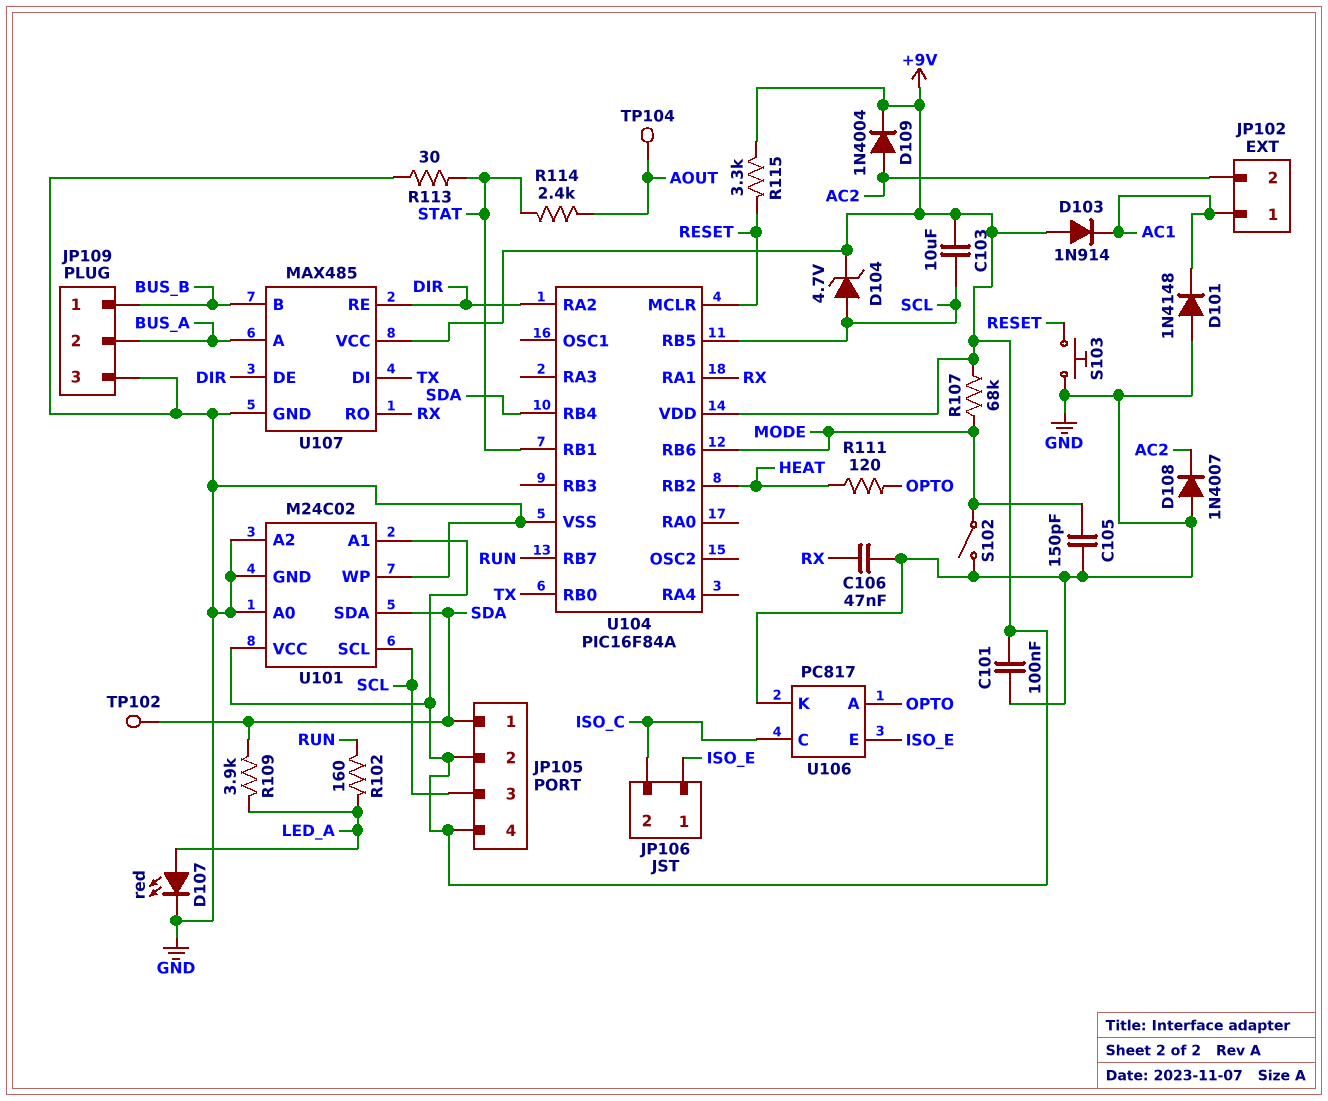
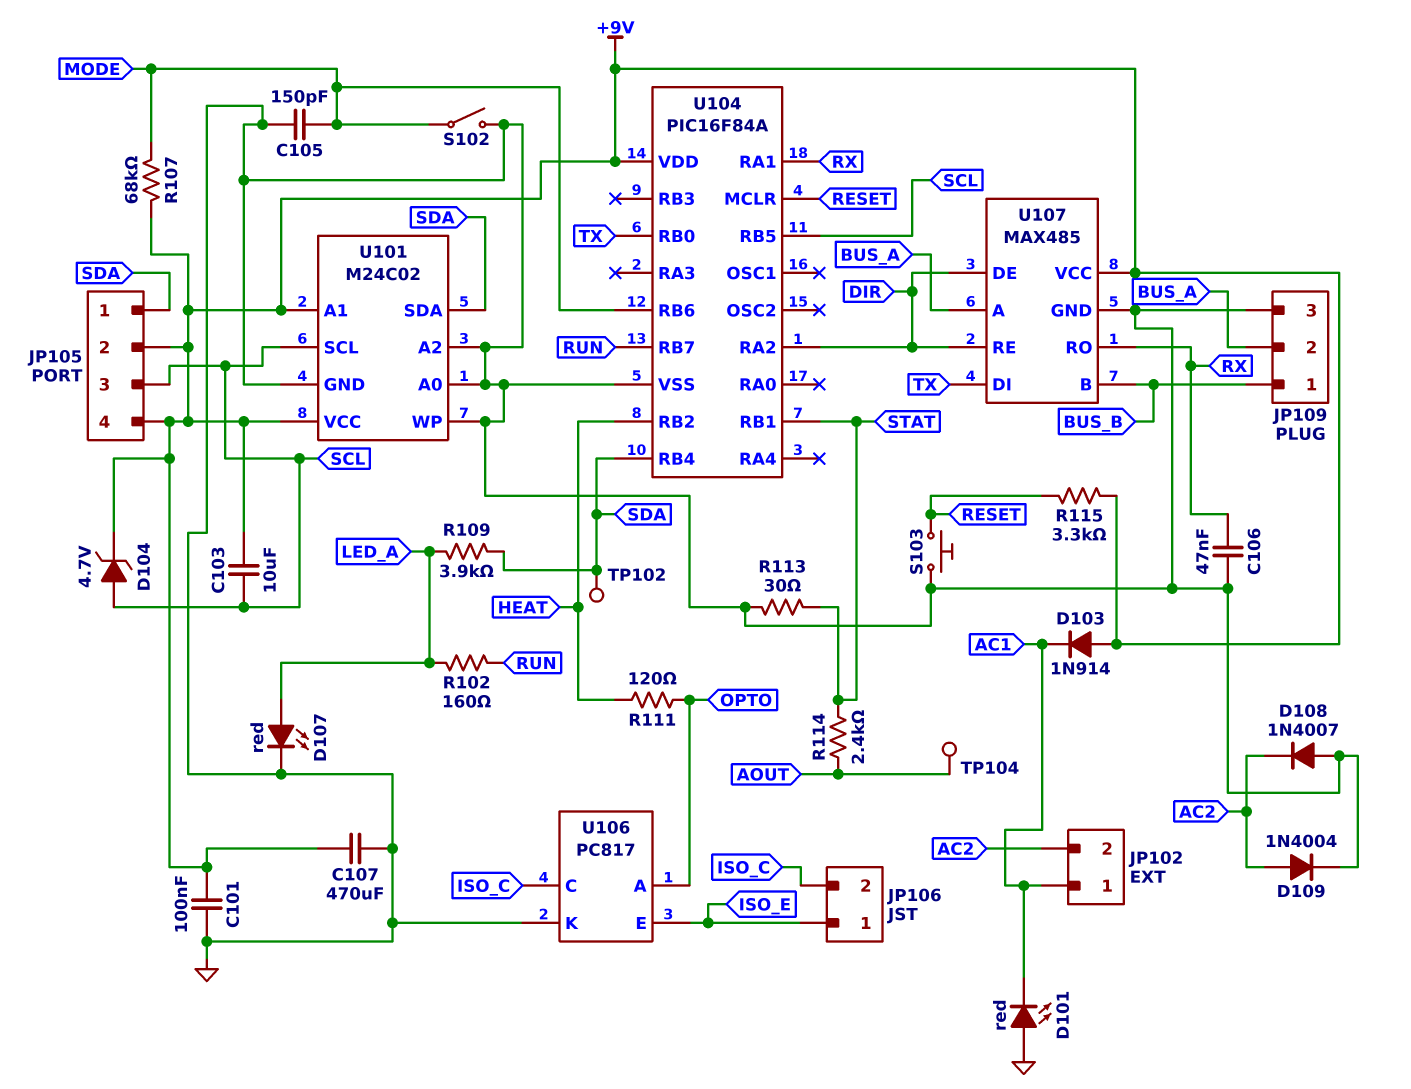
C107: none -> 470uF (+9V, GND)
D101: diode 1N4148 (A GND, K AC1) -> LED red (A GND, K AC1)
D109: diode 1N4004 (A AC2, K +9V) -> diode 1N4004 (A AC2, K GND)

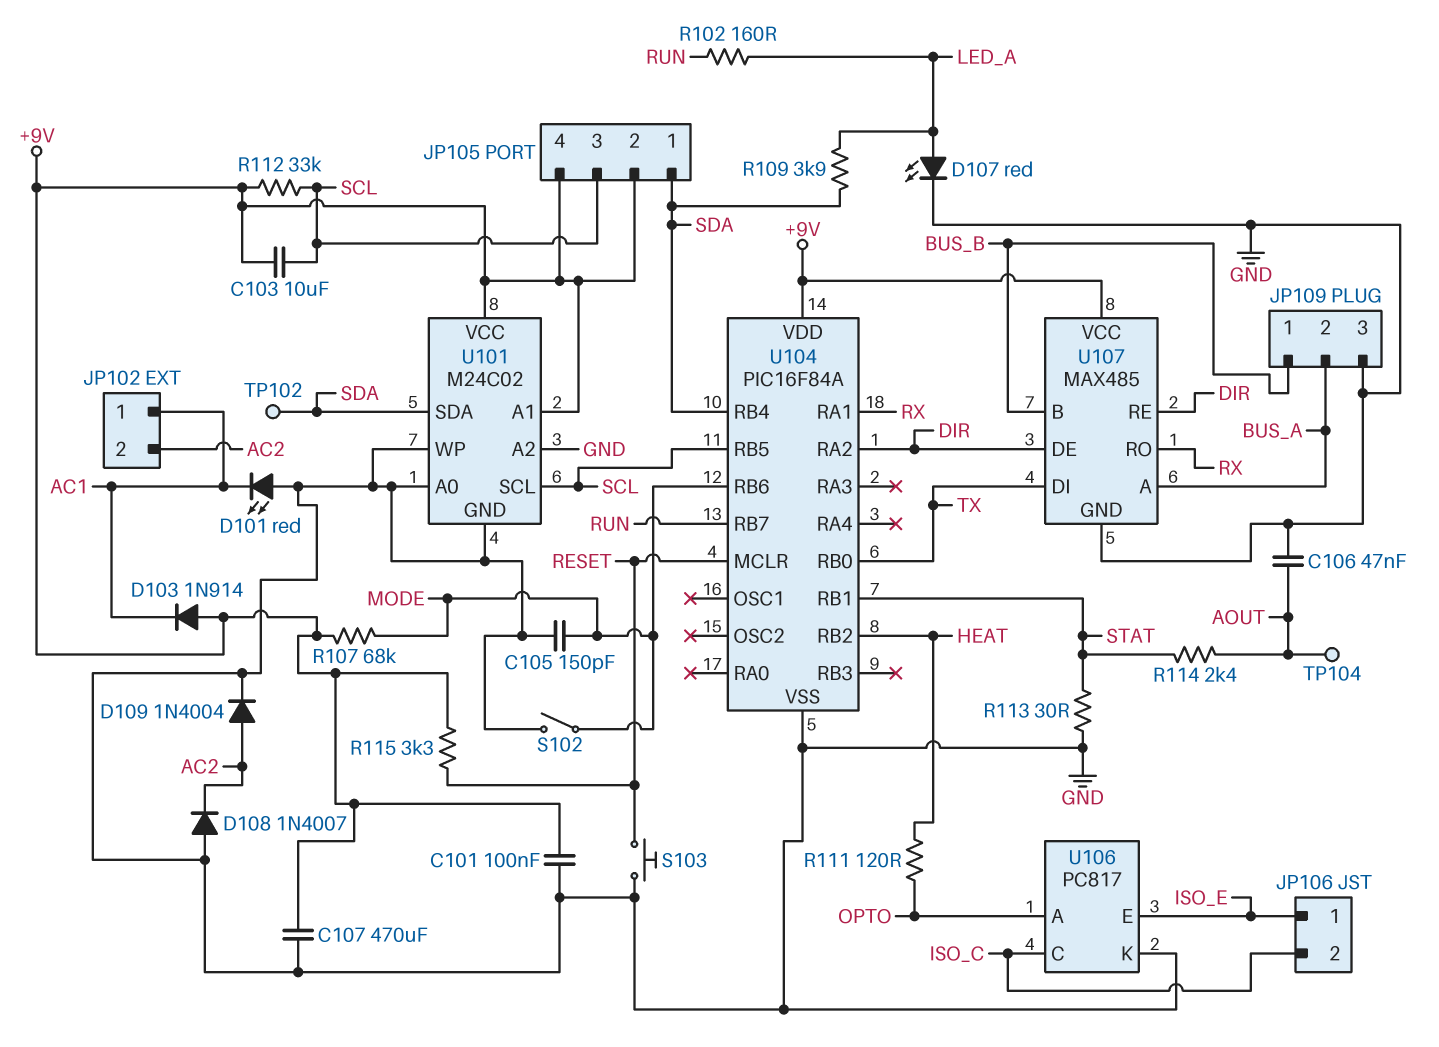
C106: 47nF (GND, RX) -> 47nF (AOUT, GND)
D104: zener 4.7V (A SCL, K +9V) -> none
R112: none -> 33k (+9V, SCL)

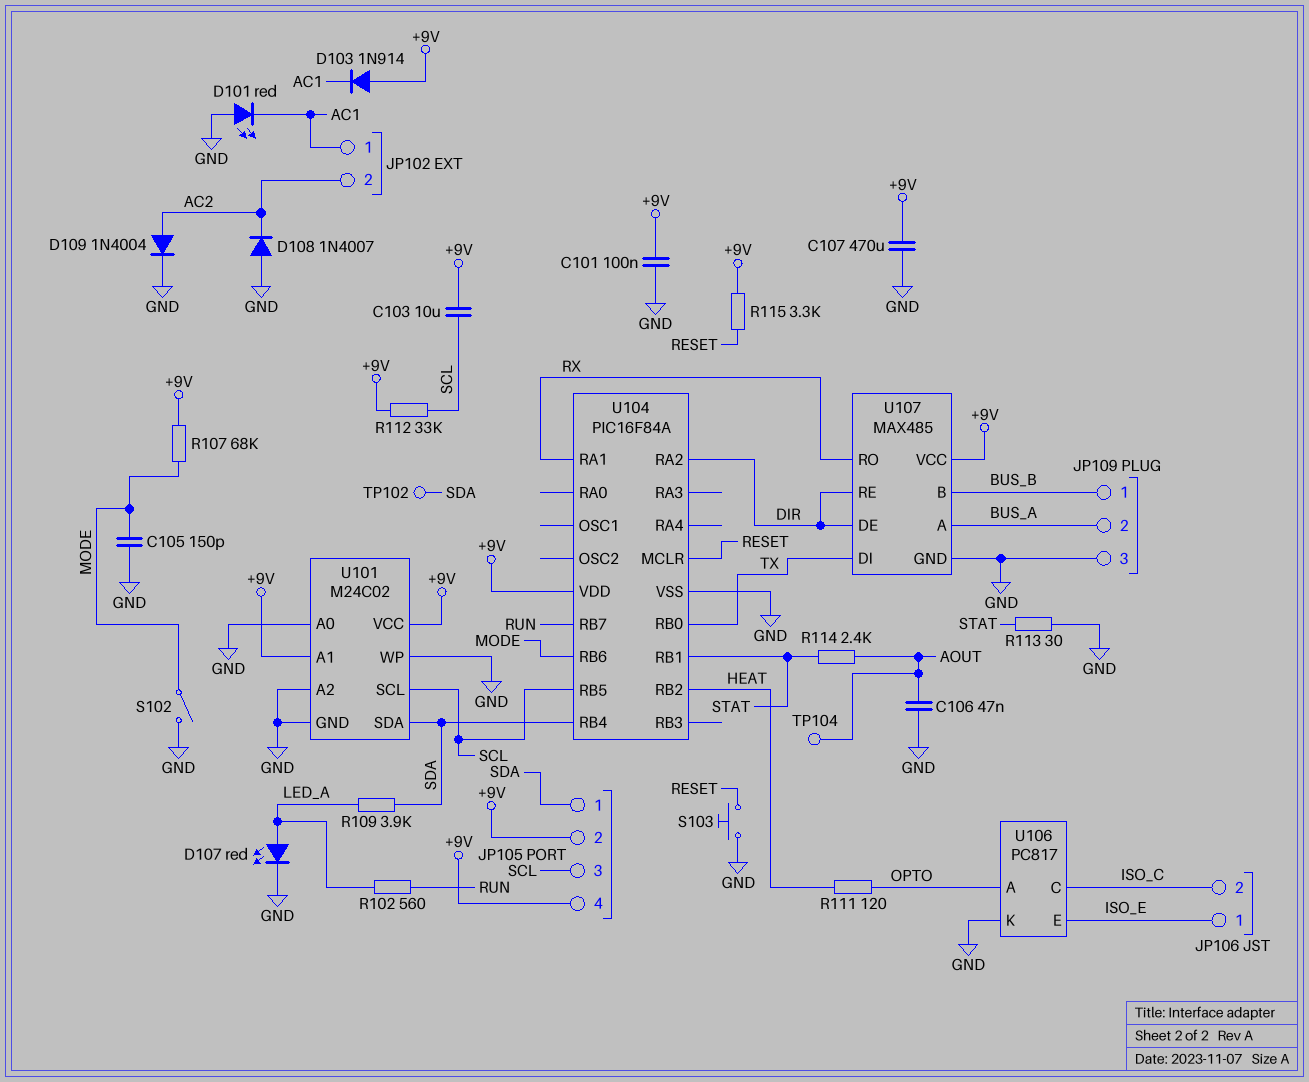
R102: 160 (LED_A, RUN) -> 560 (LED_A, RUN)

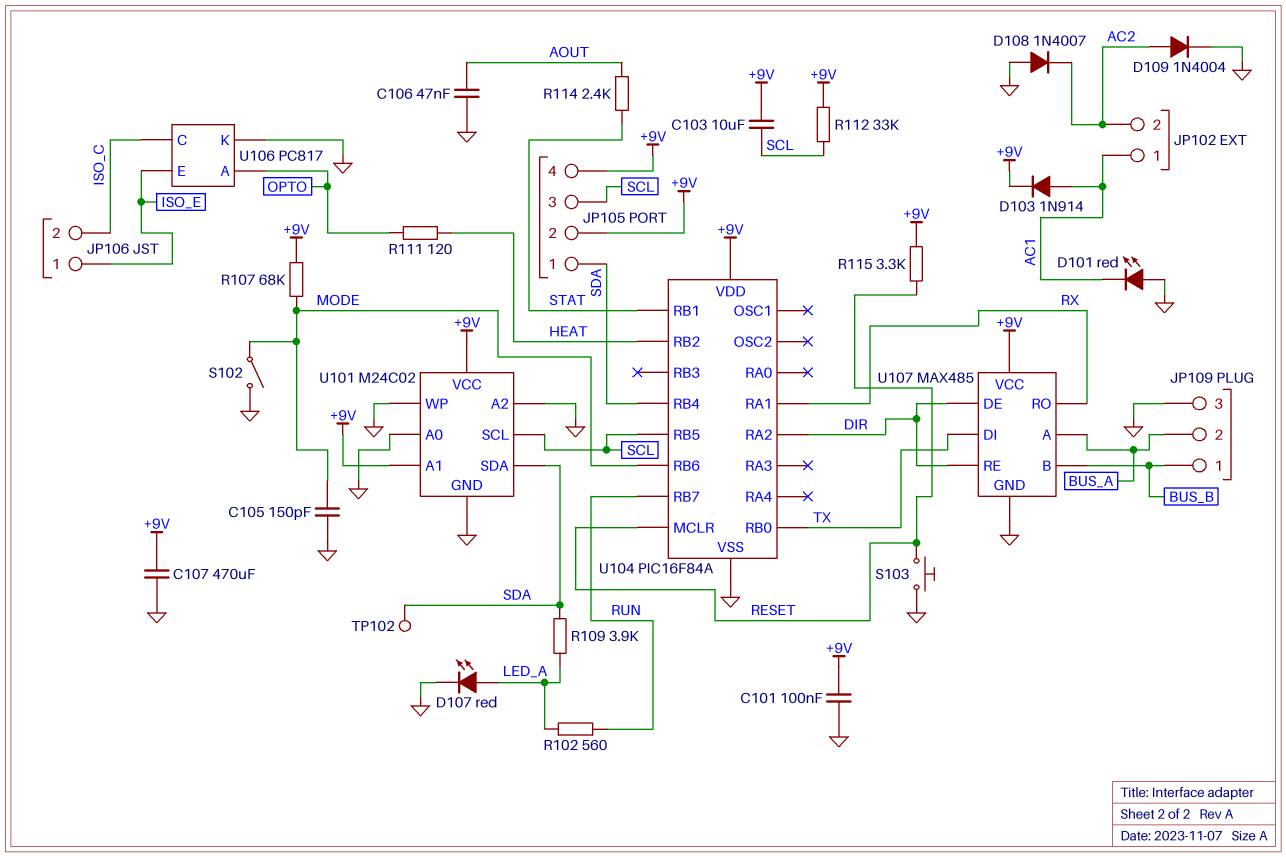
D103: diode 1N914 (A +9V, K AC1) -> diode 1N914 (A AC1, K +9V)
R113: 30 (GND, STAT) -> none
TP104: test point (AOUT) -> none

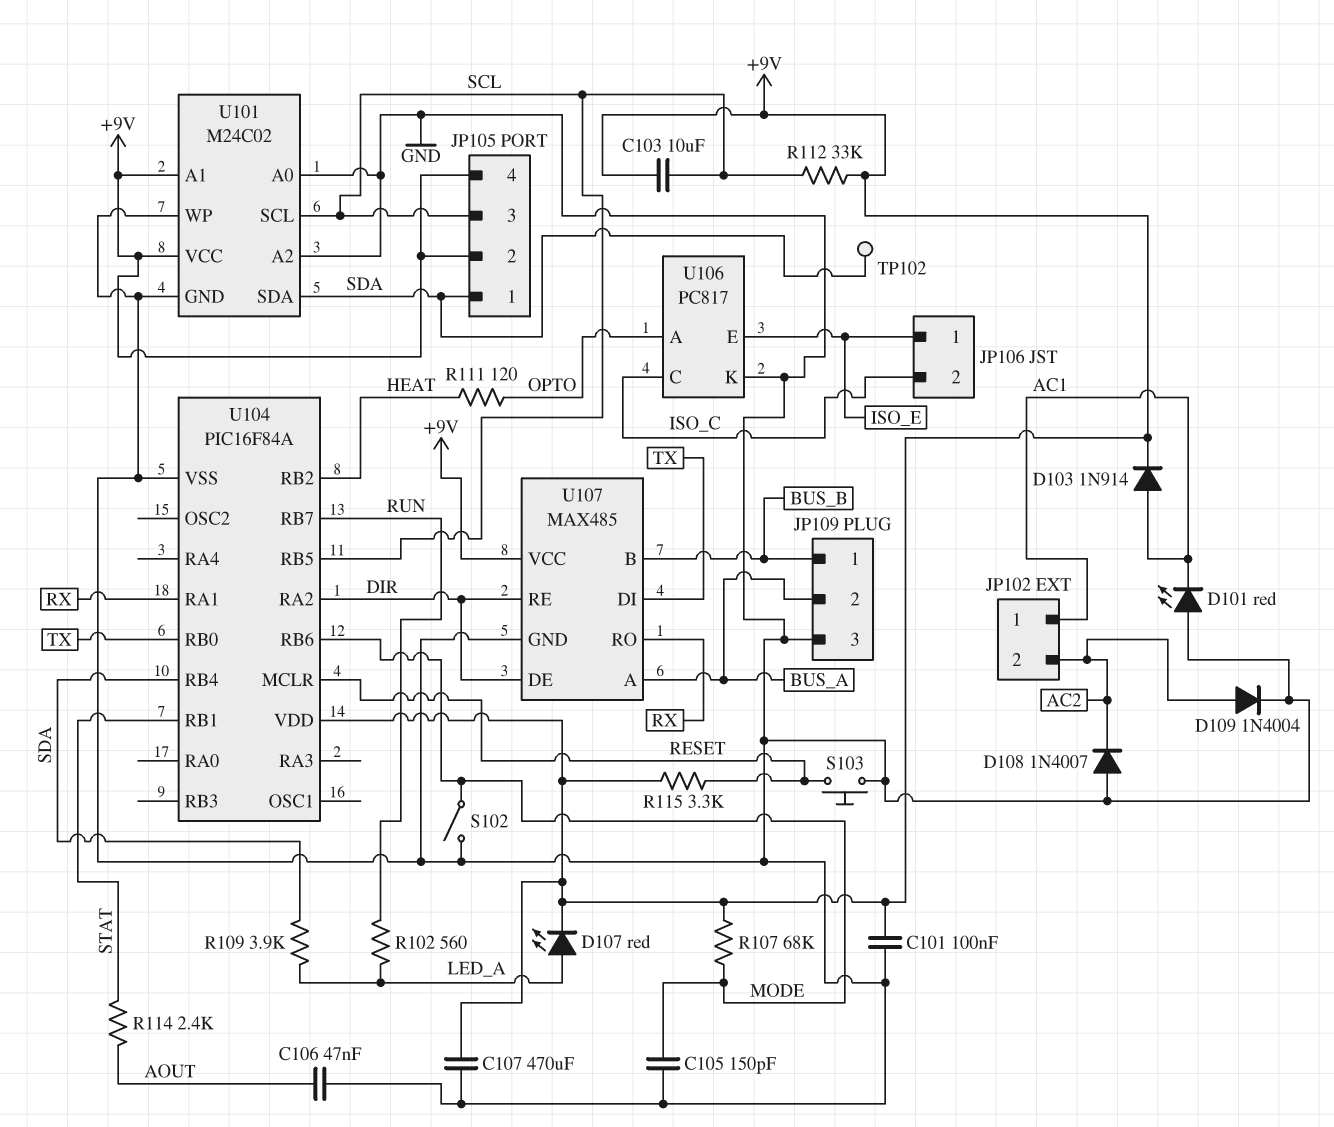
D107: LED red (A LED_A, K GND) -> LED red (A LED_A, K +9V)

